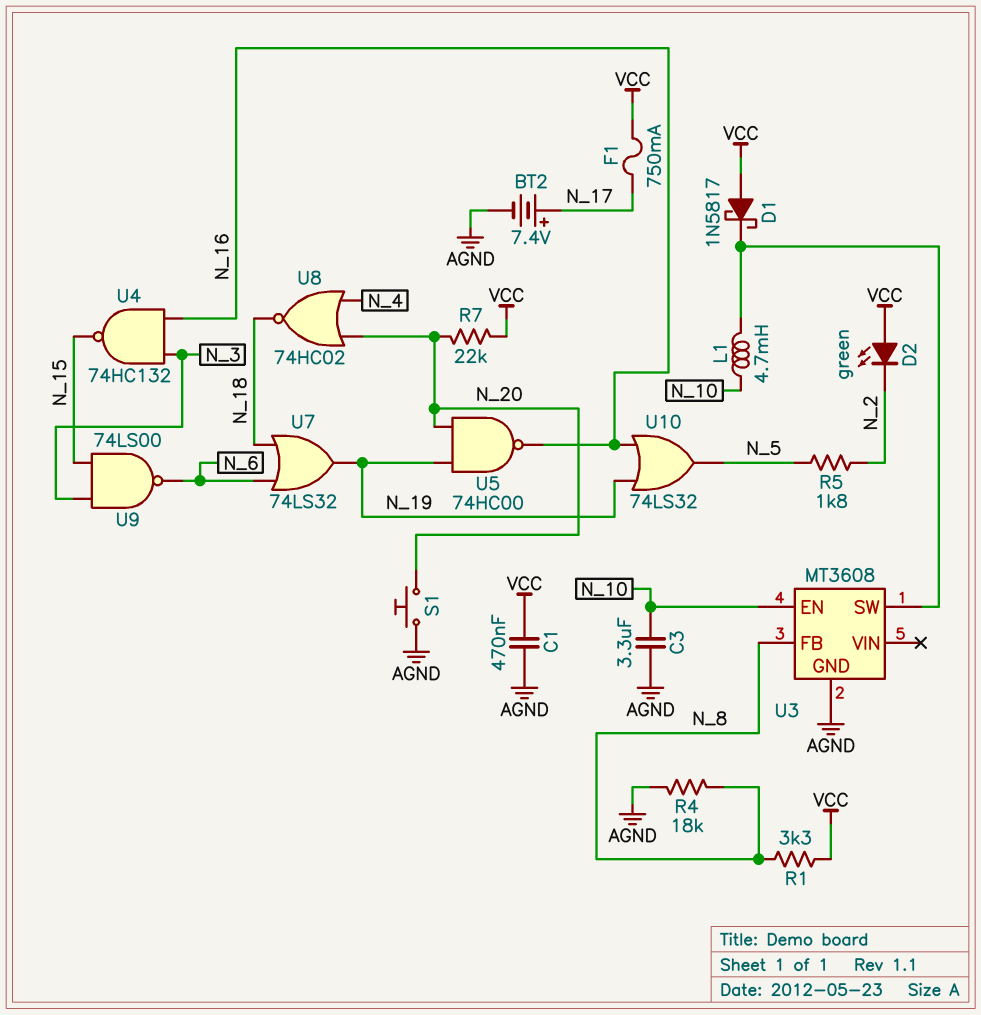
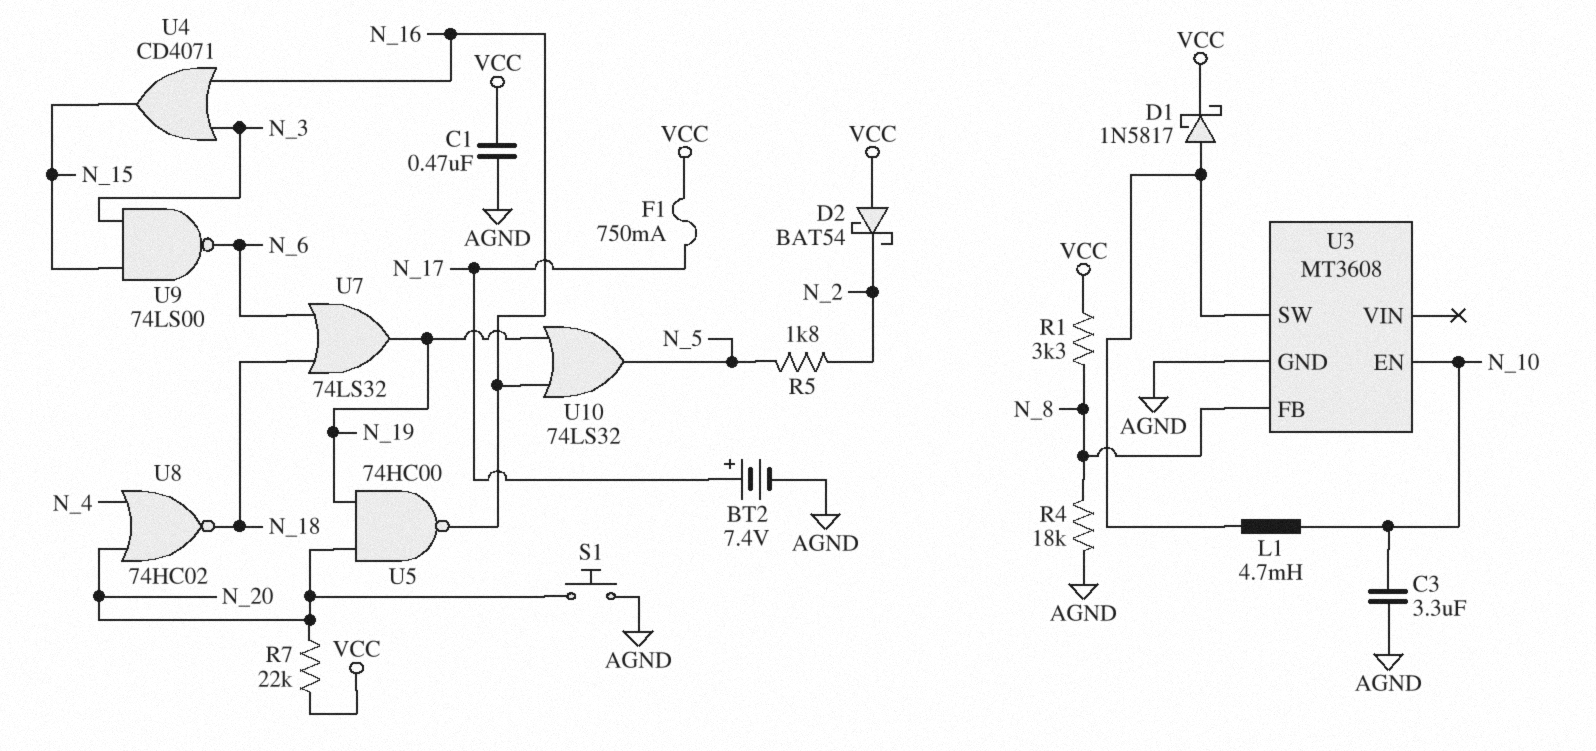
D1: schottky 1N5817 (A VCC, K U3/SW) -> schottky 1N5817 (A U3/SW, K VCC)
D2: LED green (A VCC, K N_2) -> schottky BAT54 (A VCC, K N_2)
U4: NAND 74HC132 (in N_3, in N_16, out N_15) -> OR CD4071 (in N_3, in N_16, out N_15)

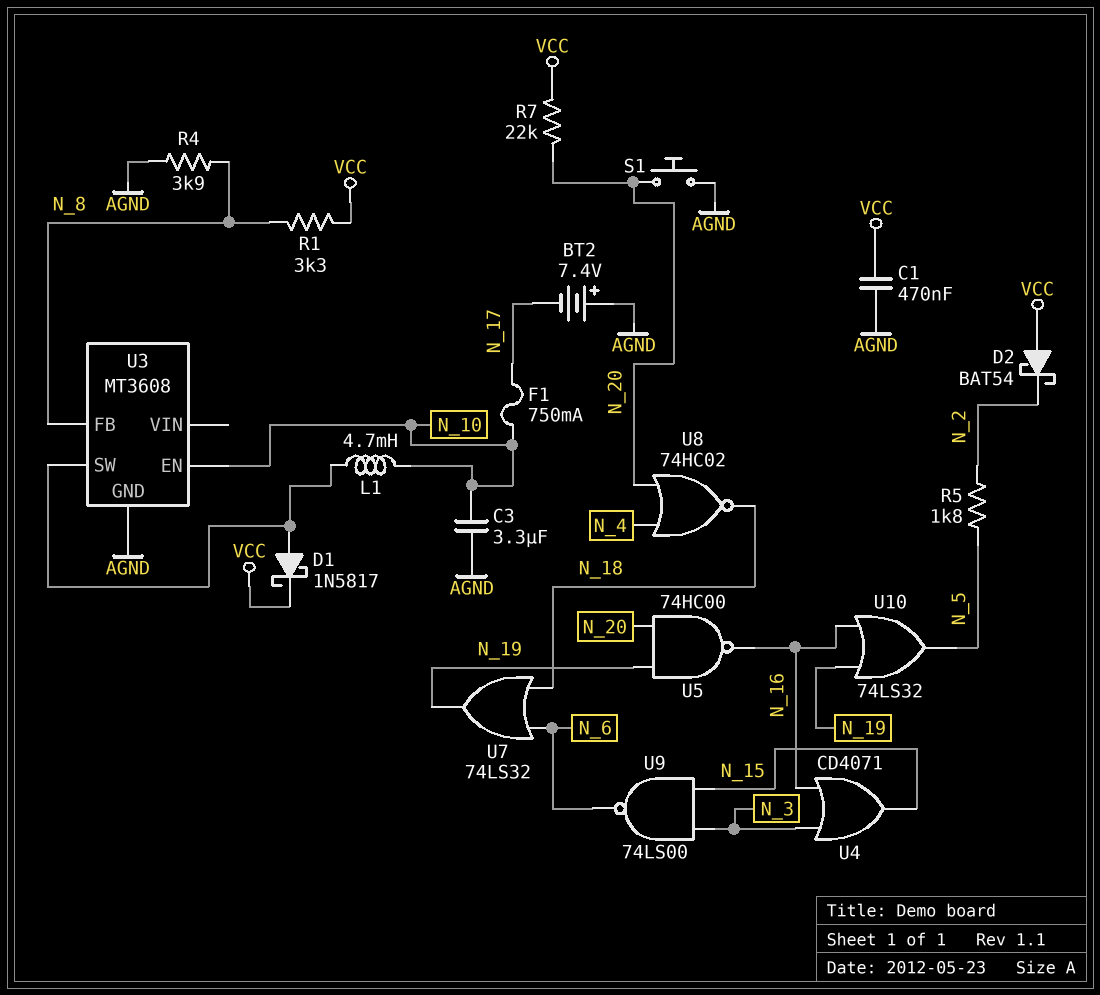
BT2: 7.4V (plus N_17, minus AGND) -> 7.4V (plus AGND, minus N_17)
F1: 750mA (N_17, VCC) -> 750mA (N_10, N_17)
R4: 18k (AGND, N_8) -> 3.9k (AGND, N_8)

